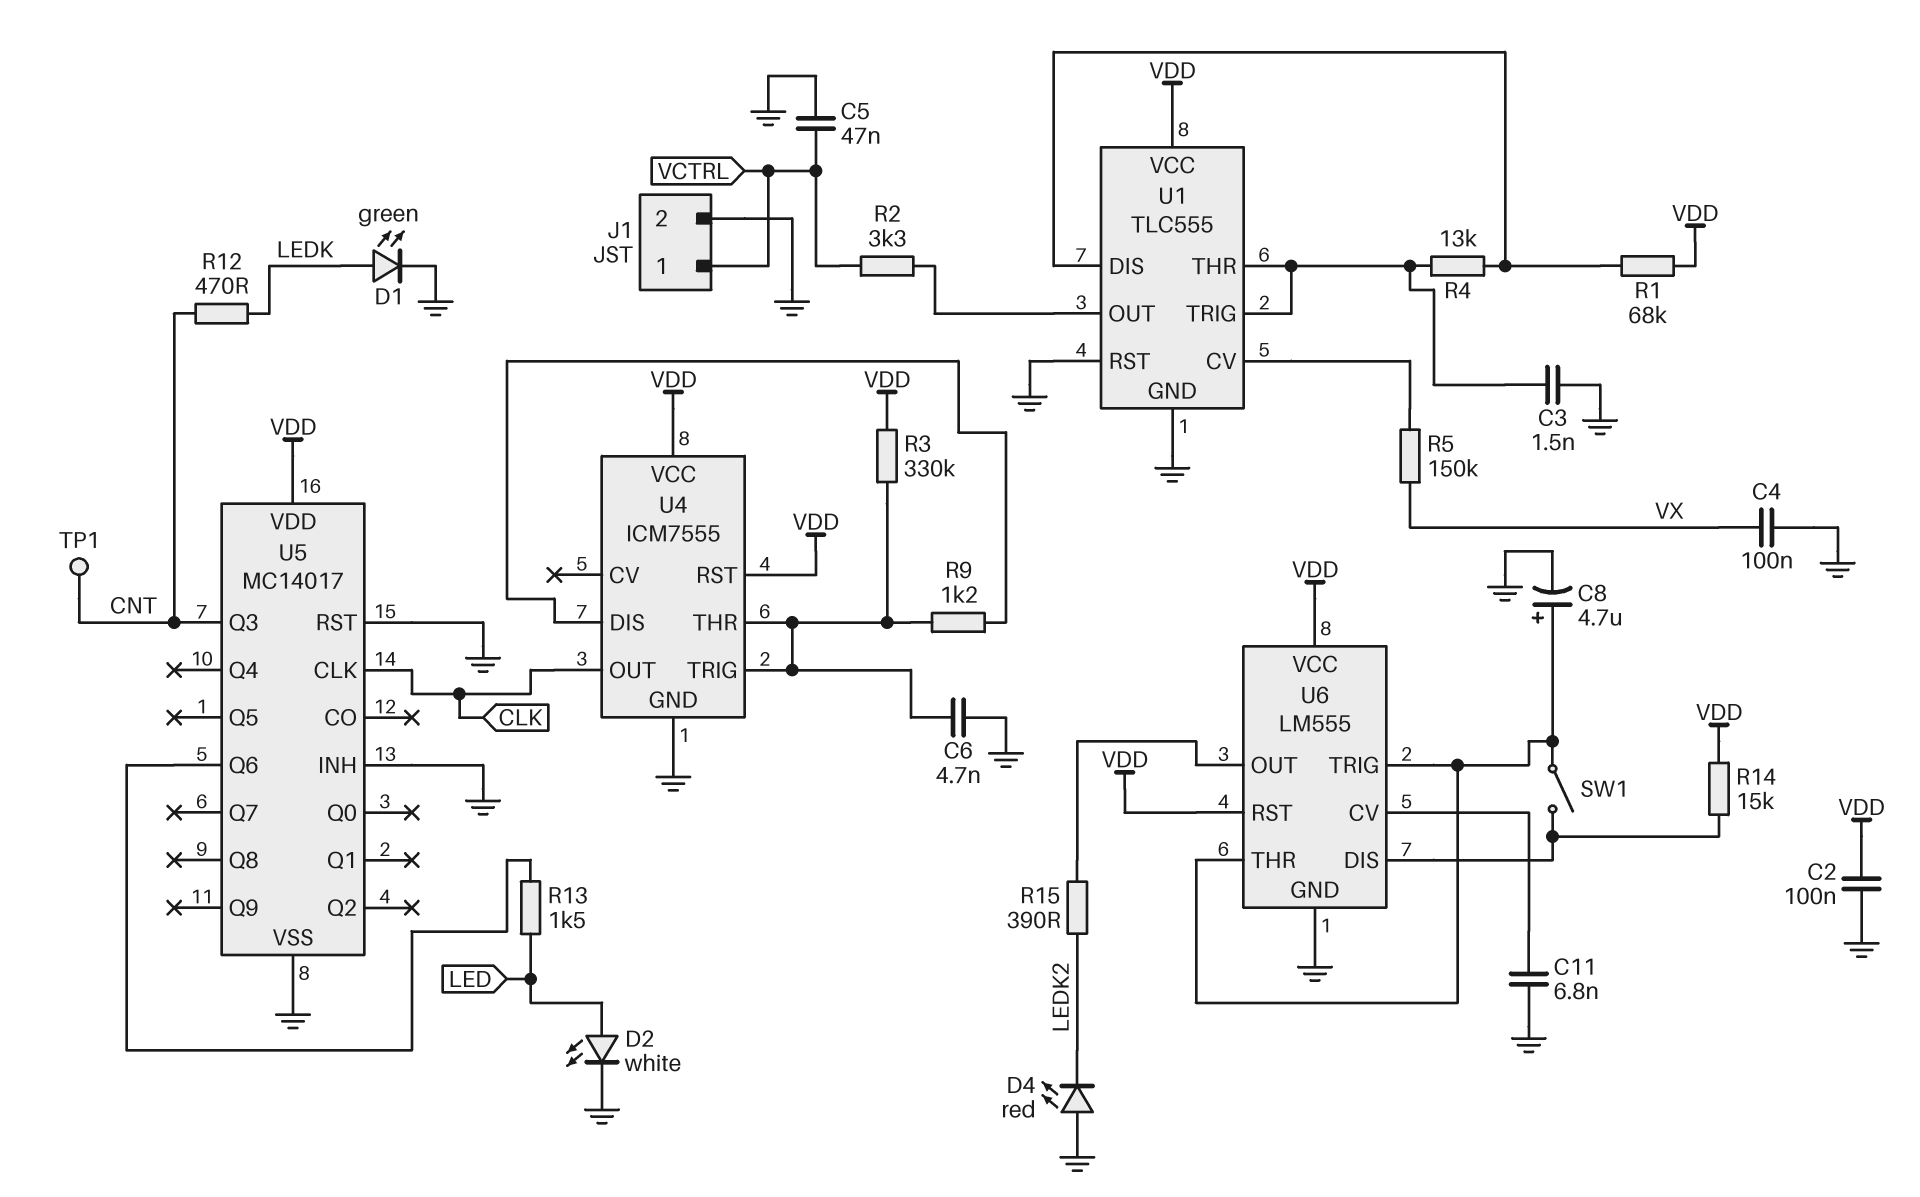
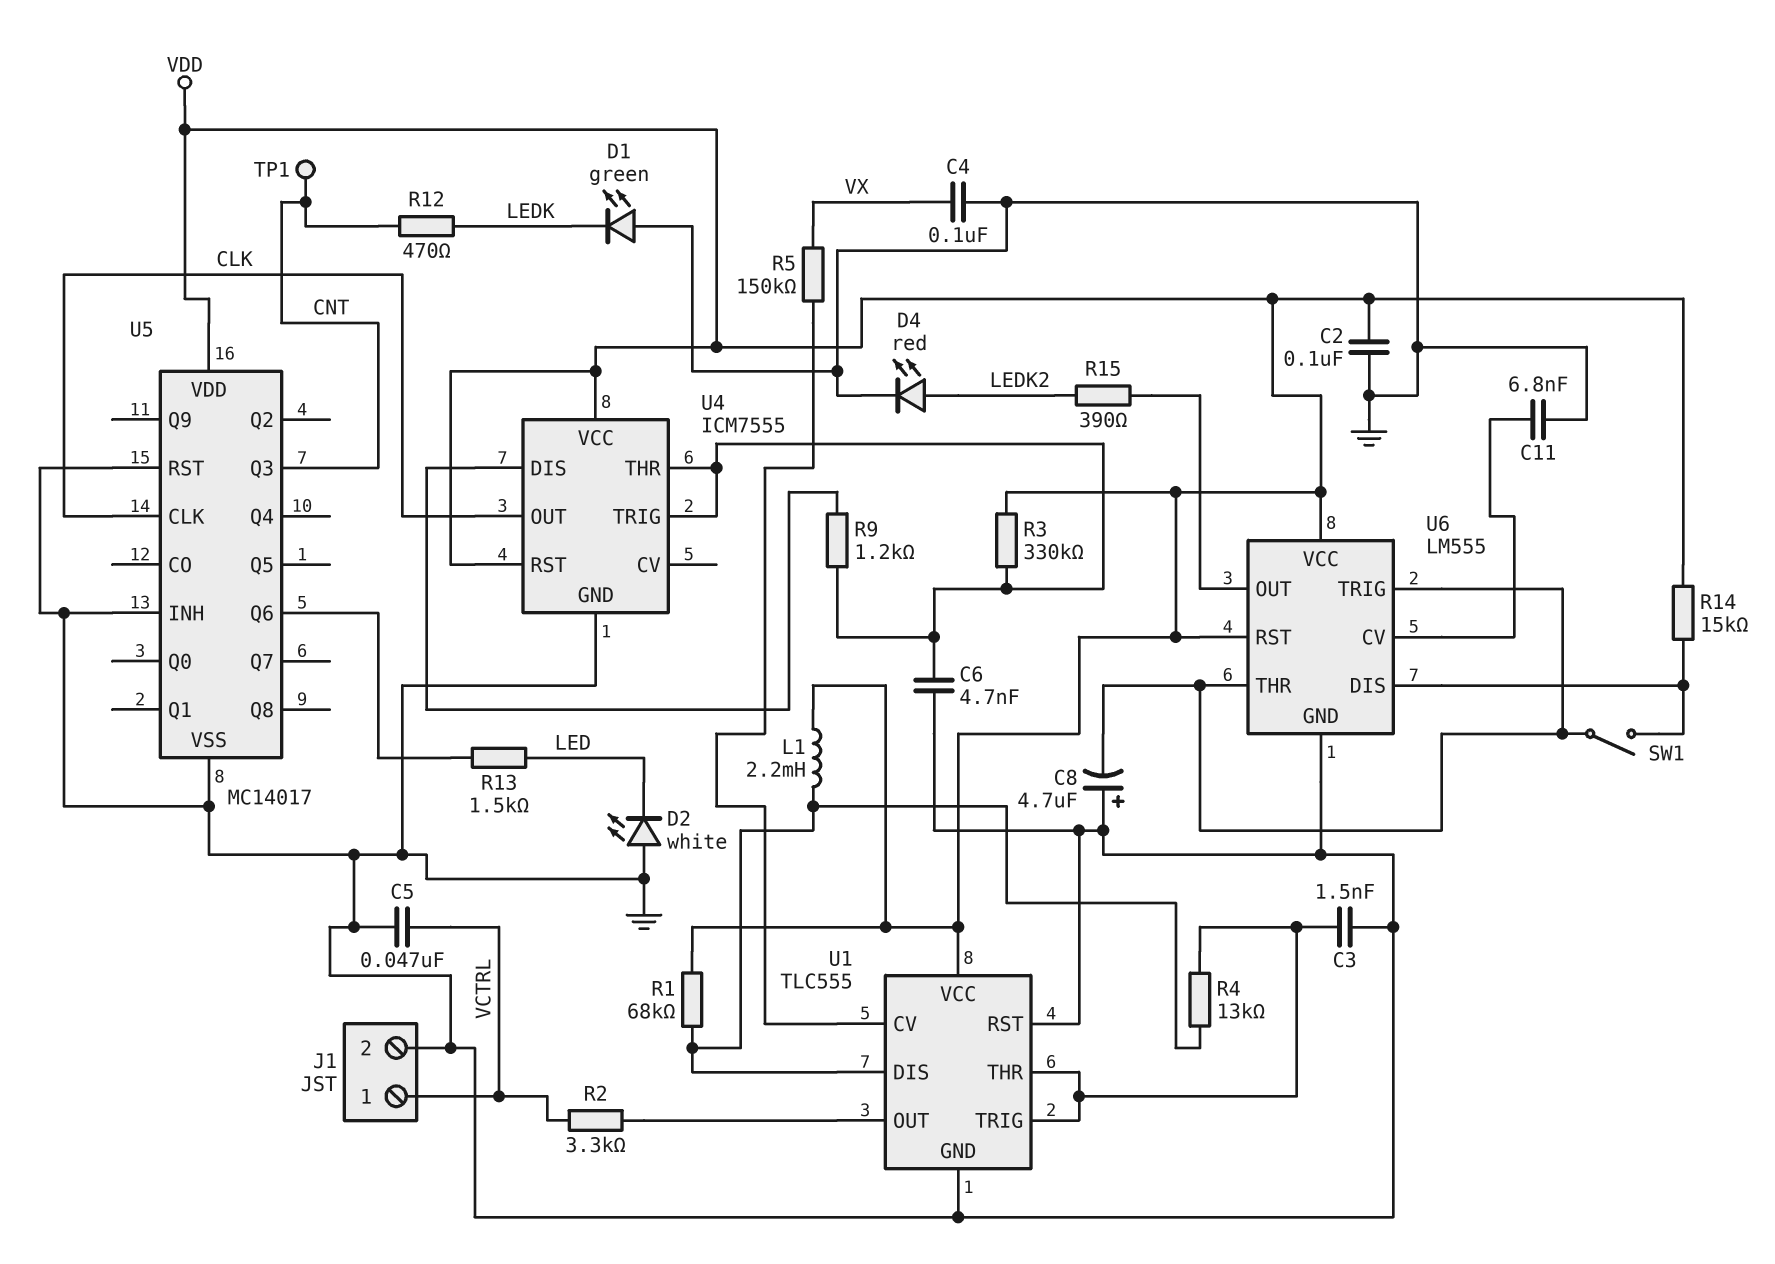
C8: 4.7uF (plus U6/THR, minus GND) -> 4.7uF (plus GND, minus U6/THR)
D1: LED green (A LEDK, K GND) -> LED green (A GND, K LEDK)
D2: LED white (A LED, K GND) -> LED white (A GND, K LED)
D4: LED red (A GND, K LEDK2) -> LED red (A LEDK2, K GND)
L1: none -> 2.2mH (U1/DIS, VDD)

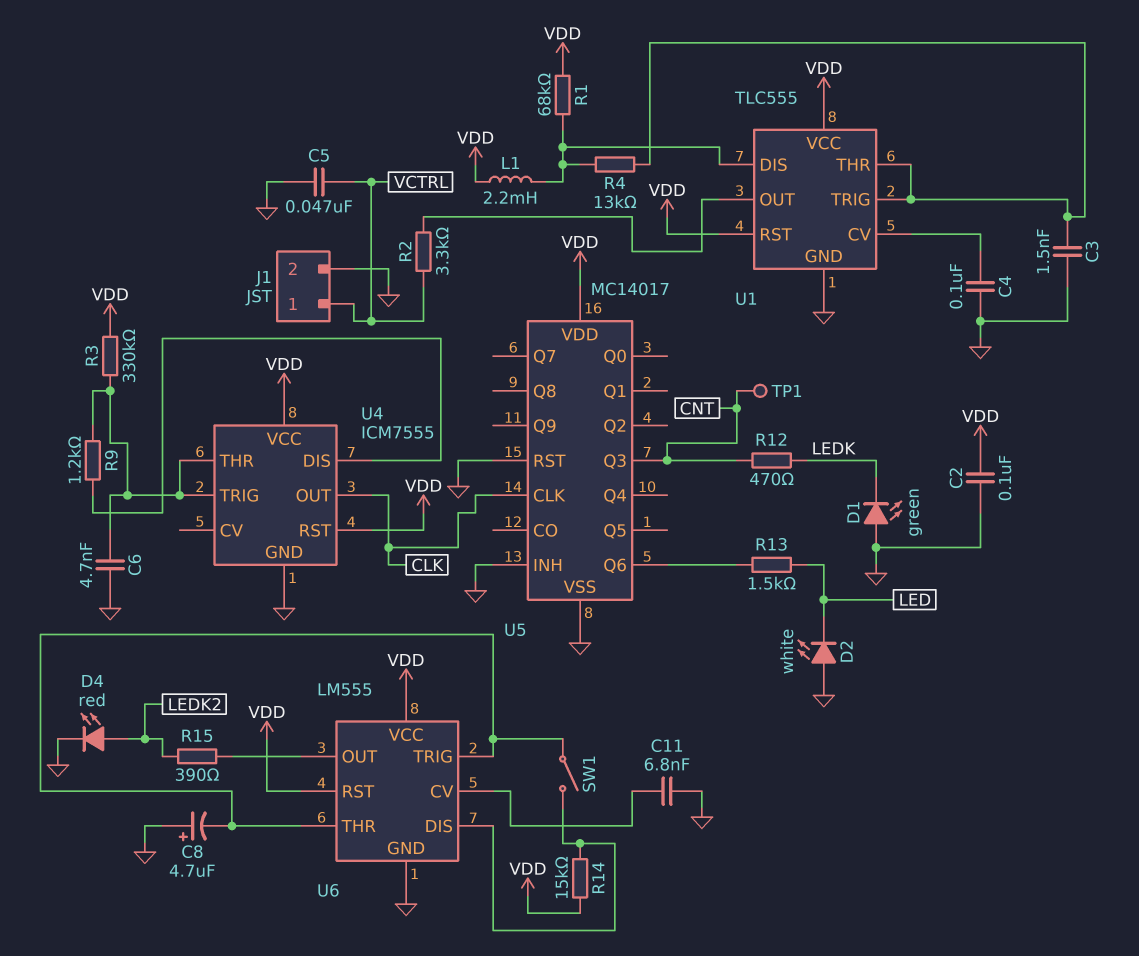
C4: 100nF (GND, VX) -> 100nF (GND, U1/CV)
R5: 150k (U1/CV, VX) -> none
U1 pin RST: GND -> VDD

